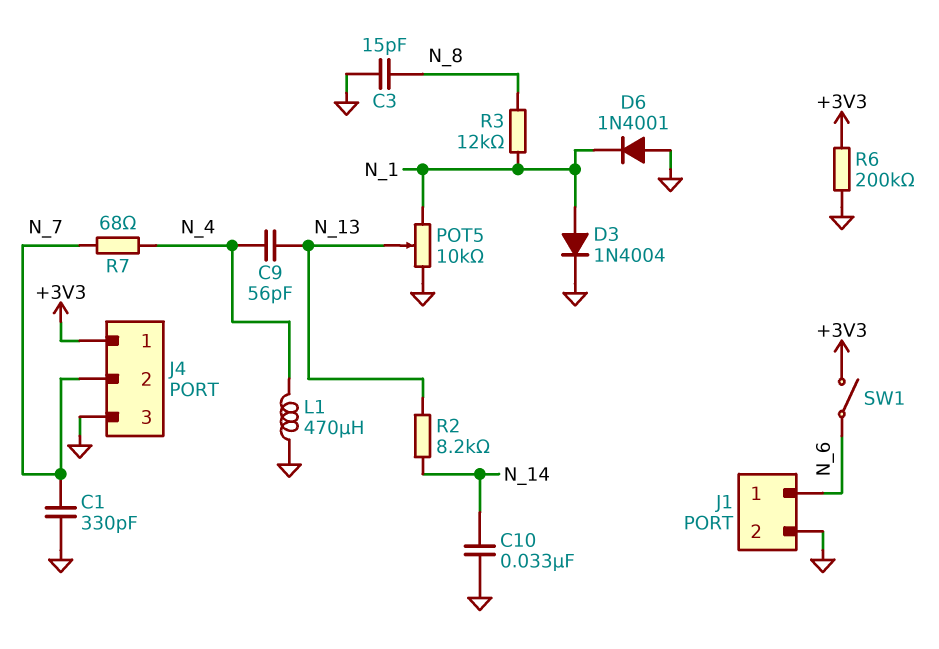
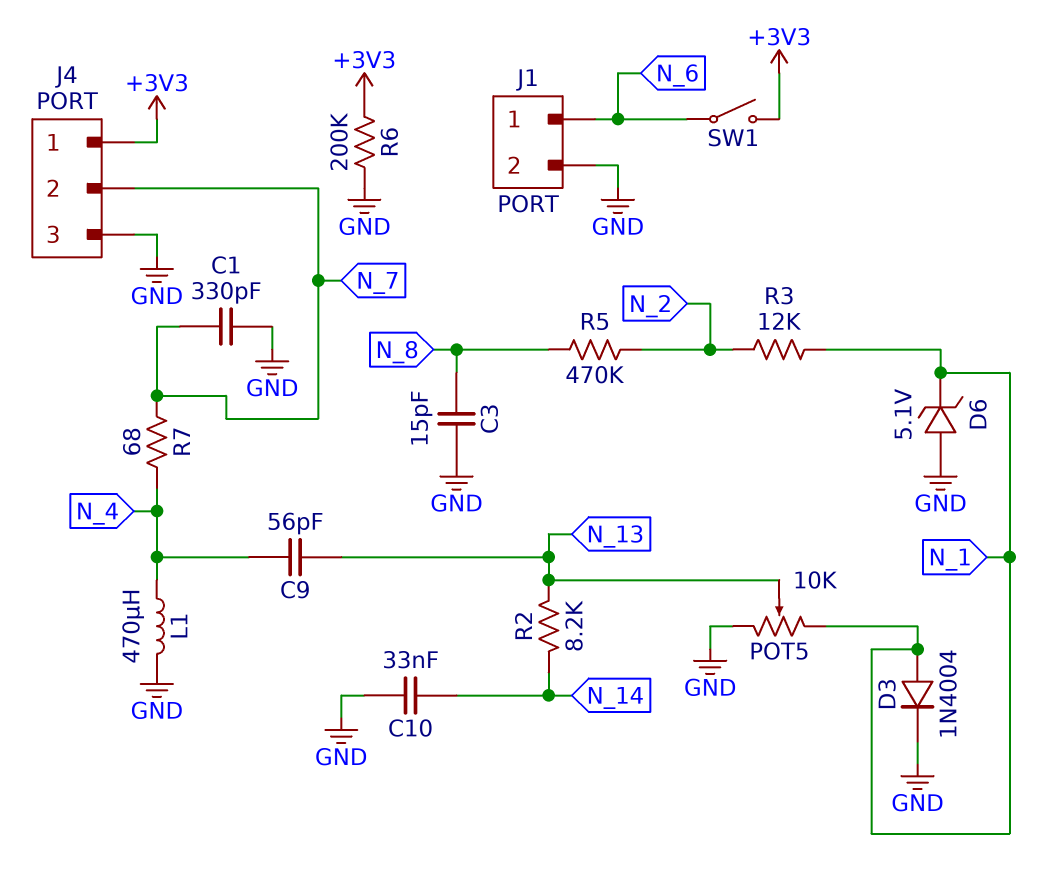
D6: diode 1N4001 (A GND, K N_1) -> zener 5.1V (A GND, K N_1)
R3: 12k (N_1, N_8) -> 12k (N_1, N_2)
R5: none -> 470k (N_2, N_8)

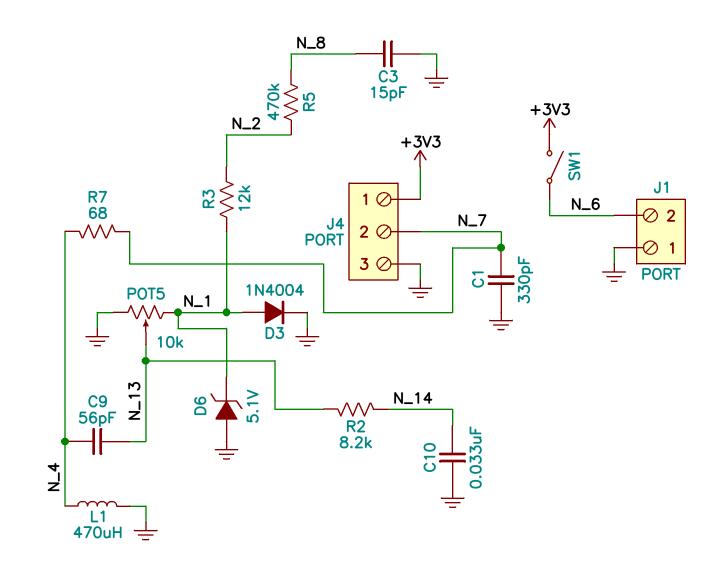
J1 pin 1: N_6 -> GND
J1 pin 2: GND -> N_6
R6: 200k (+3V3, GND) -> none

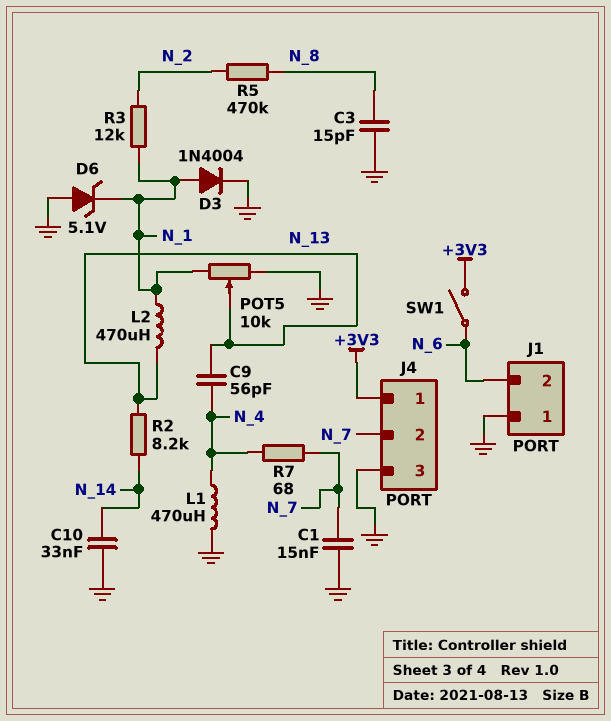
C1: 330pF (GND, N_7) -> 15nF (GND, N_7)
L2: none -> 470uH (N_1, N_13)

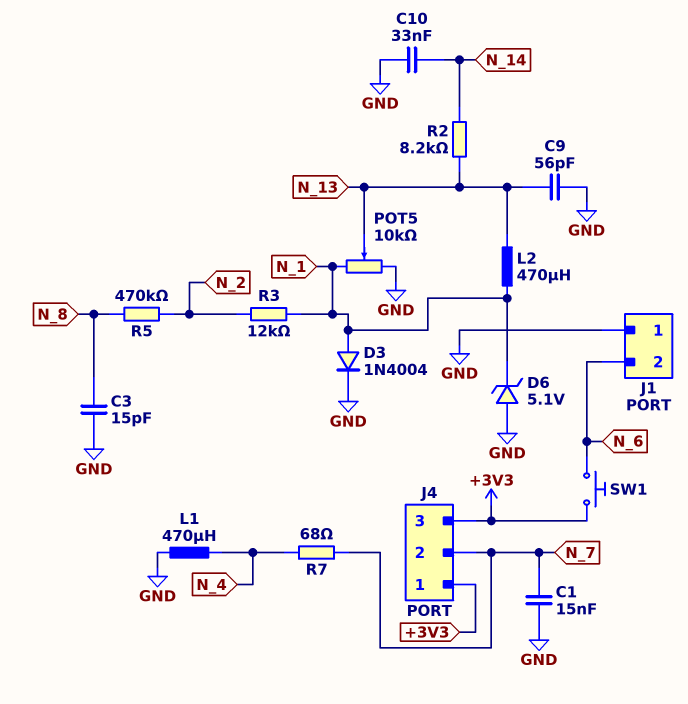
C9: 56pF (N_4, N_13) -> 56pF (GND, N_13)
J4 pin 3: GND -> +3V3
SW1: switch (+3V3, N_6) -> button (+3V3, N_6)

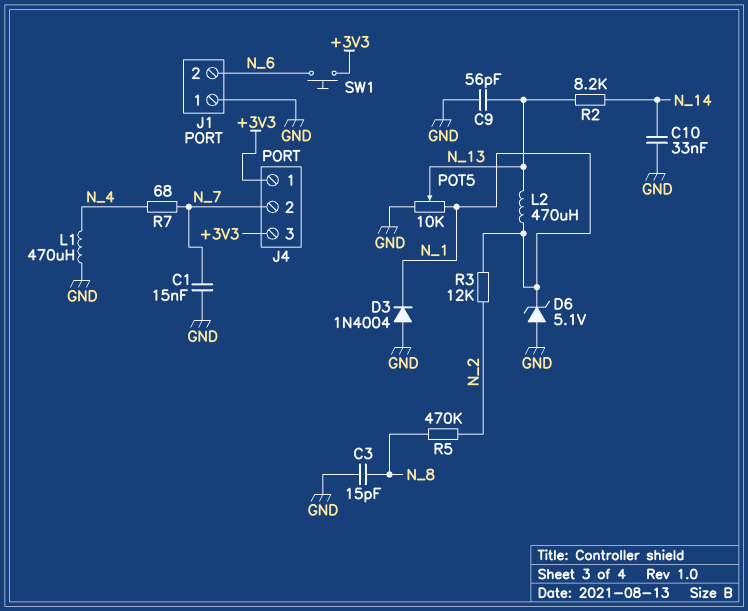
D3: diode 1N4004 (A N_1, K GND) -> diode 1N4004 (A GND, K N_1)

